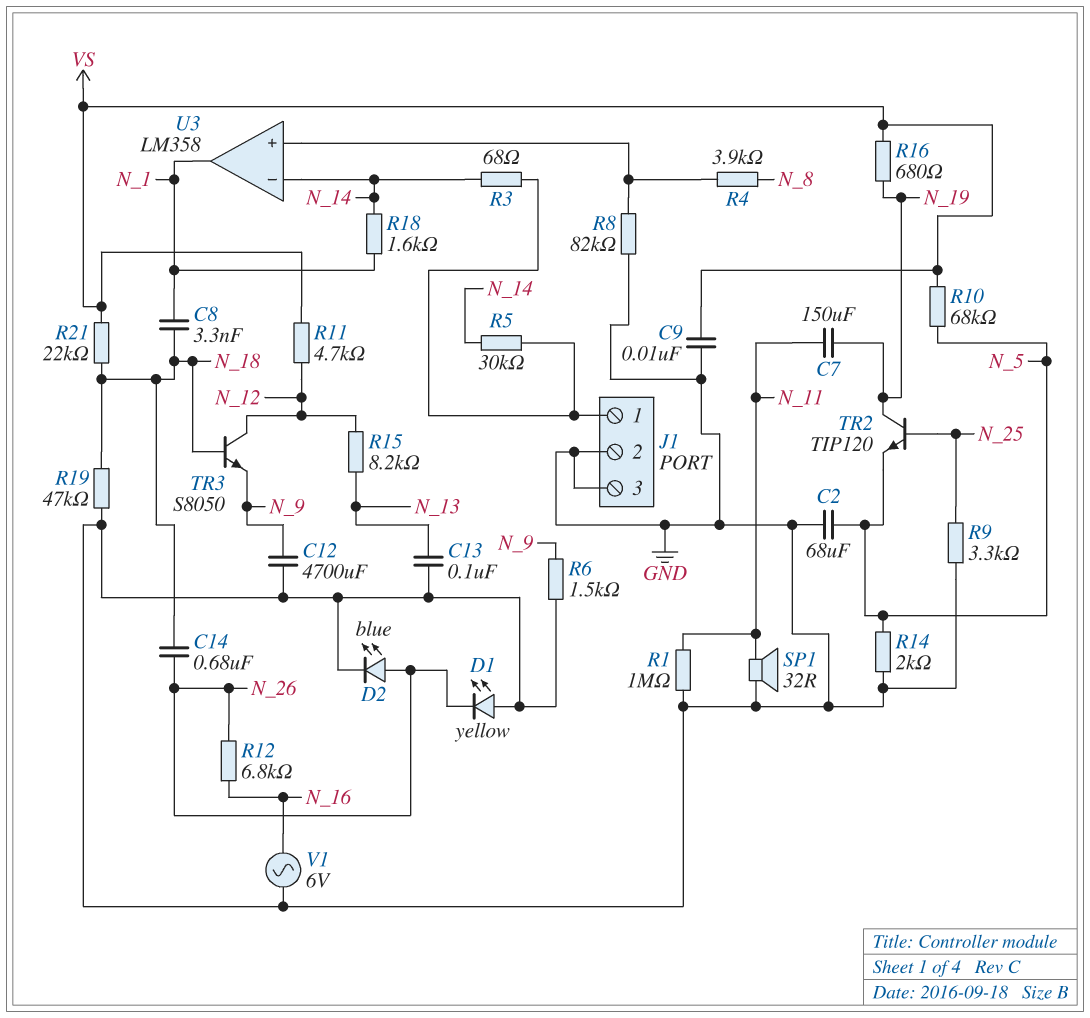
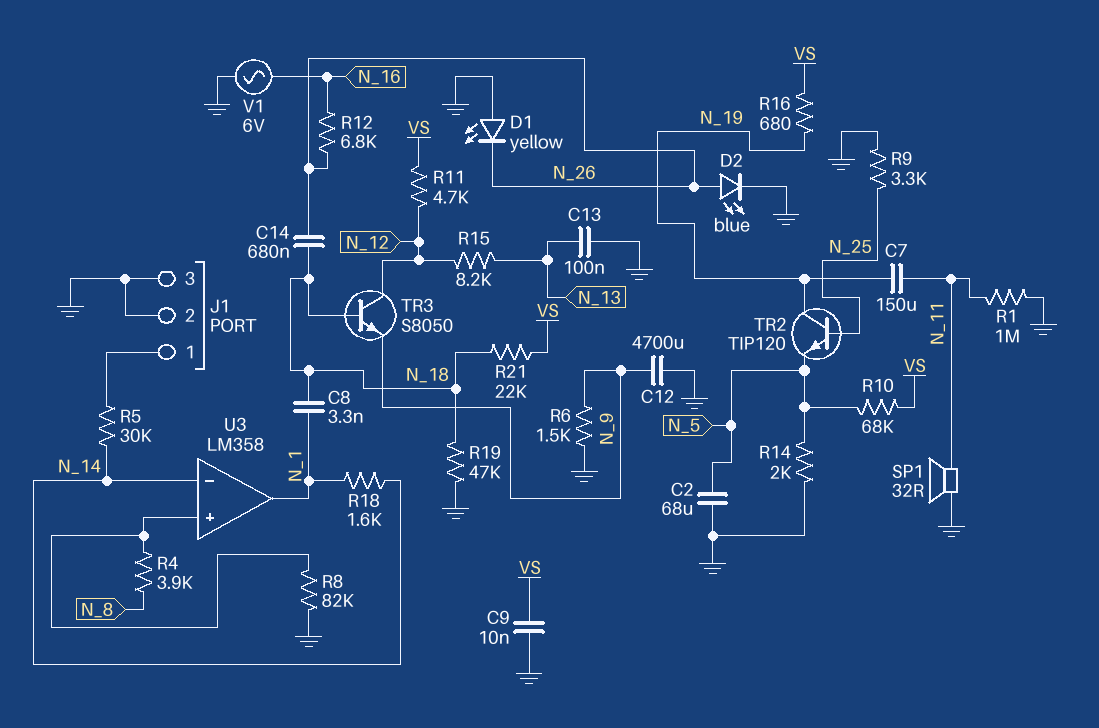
R3: 68 (J1/1, N_14) -> none

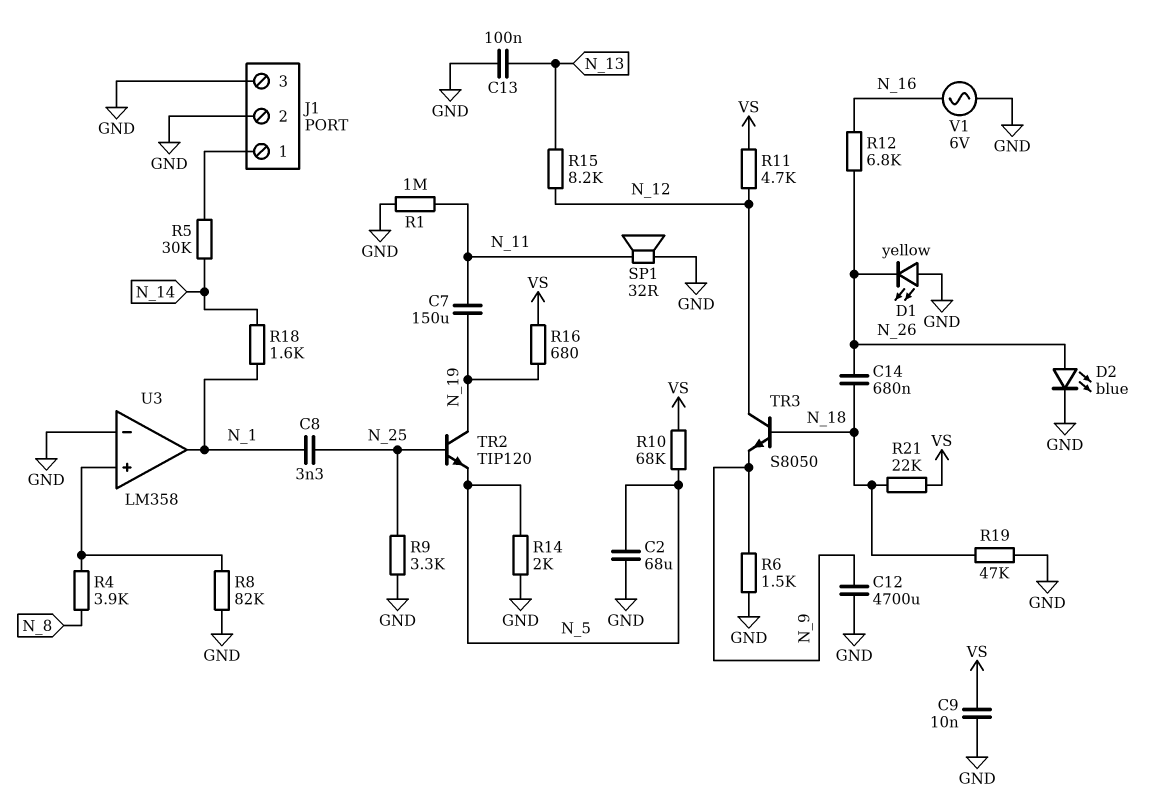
C8: 3.3nF (N_1, N_18) -> 3.3nF (N_1, N_25)
U3 pin in-: N_14 -> GND

